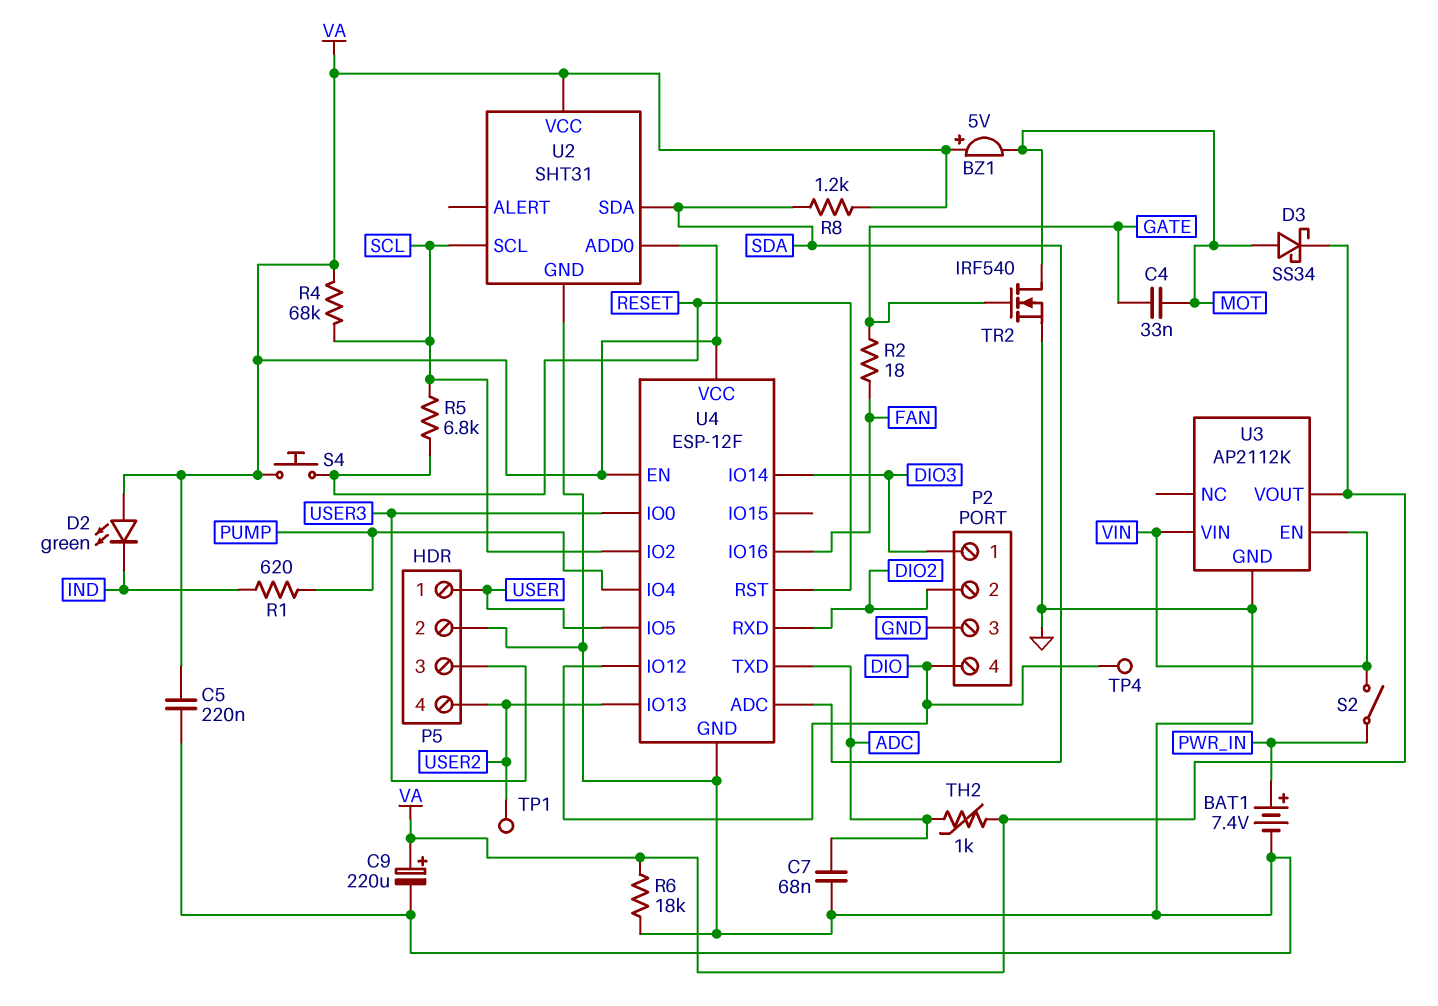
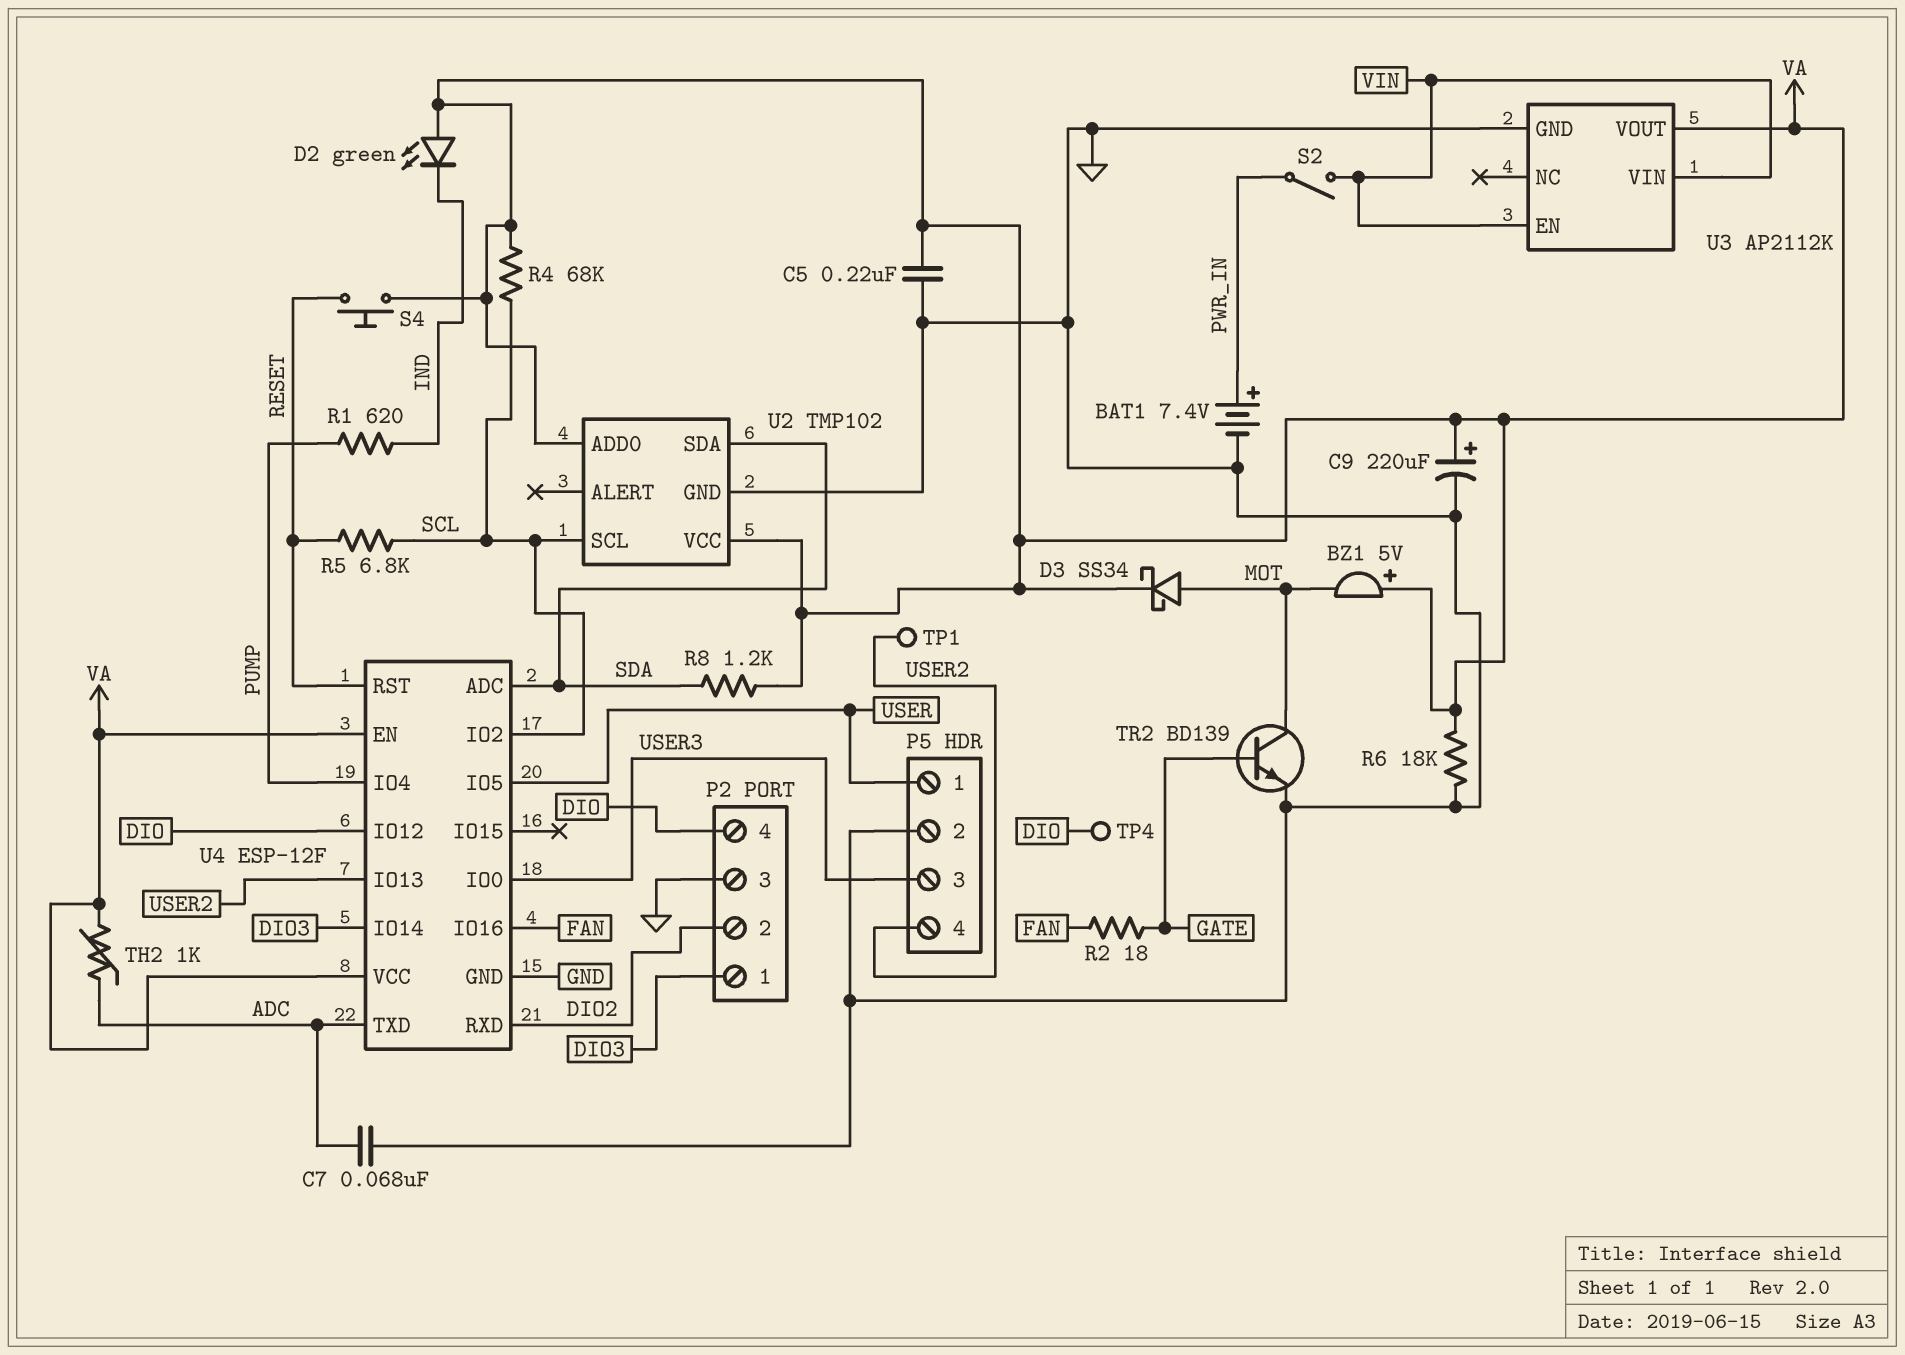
C4: 33nF (GATE, MOT) -> none
TR2: NMOS IRF540 (G GATE, D MOT, S GND) -> NPN BD139 (B GATE, C MOT, E GND)
U2: SHT31 -> TMP102

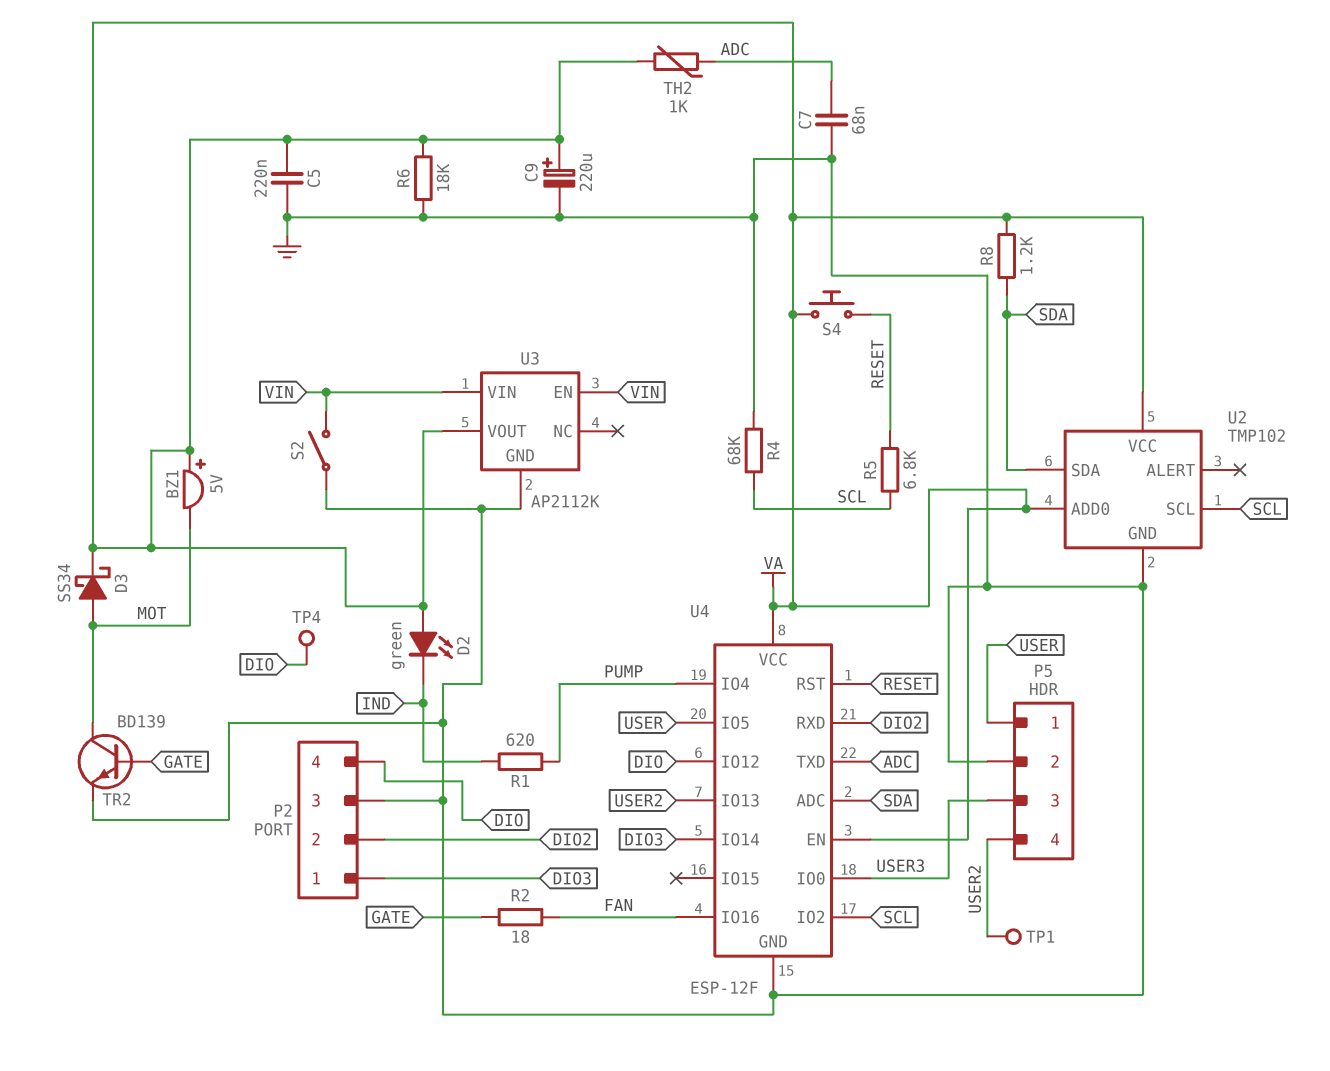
BAT1: 7.4V (plus PWR_IN, minus GND) -> none
R4: 68k (SCL, VA) -> 68k (GND, SCL)
S2: switch (PWR_IN, VIN) -> switch (GND, VIN)

